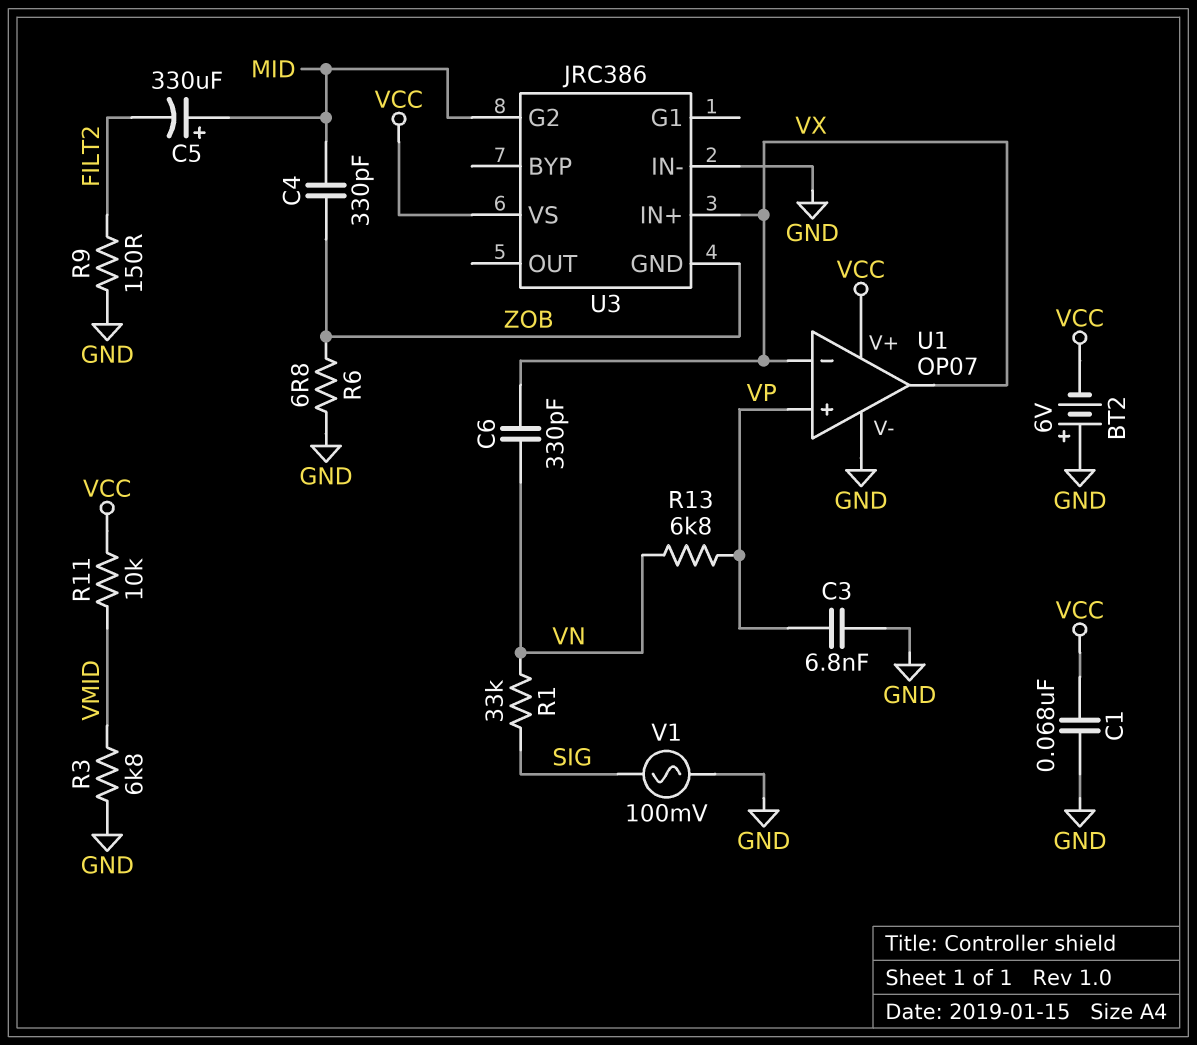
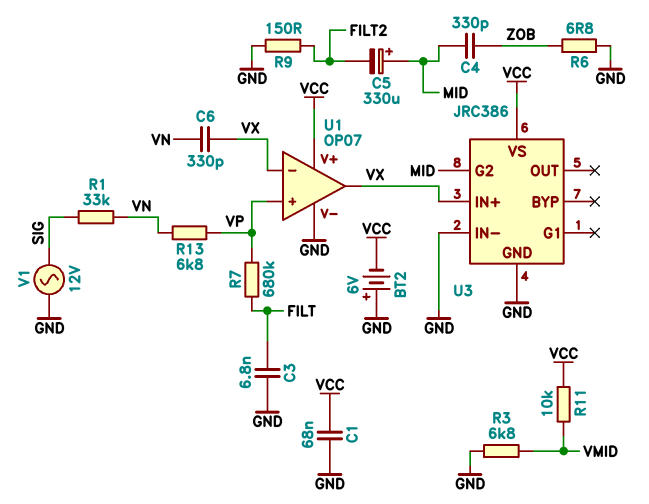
C3: 6.8nF (GND, VP) -> 6.8nF (FILT, GND)
R7: none -> 680k (FILT, VP)
U3 pin GND: ZOB -> GND
V1: AC 100mV (GND, SIG) -> AC 12V (GND, SIG)

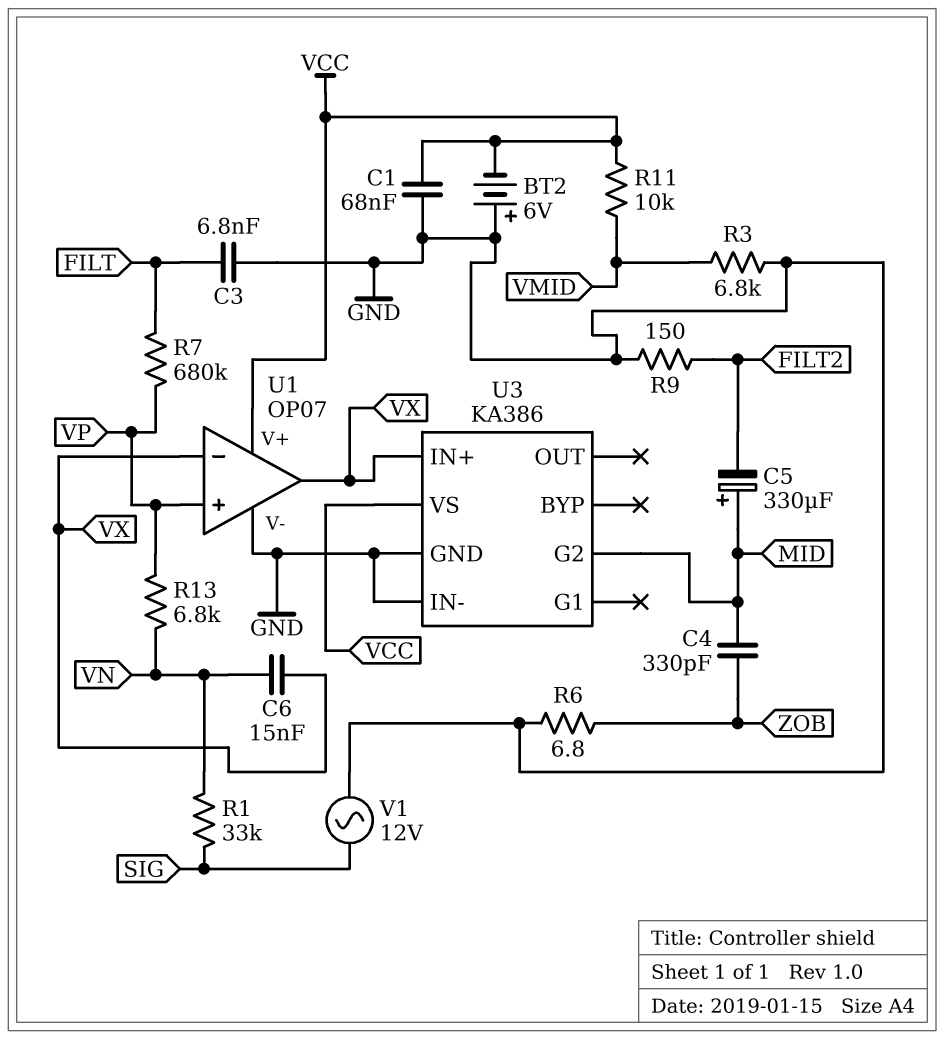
C6: 330pF (VN, VX) -> 15nF (VN, VX)
U3: JRC386 -> KA386

